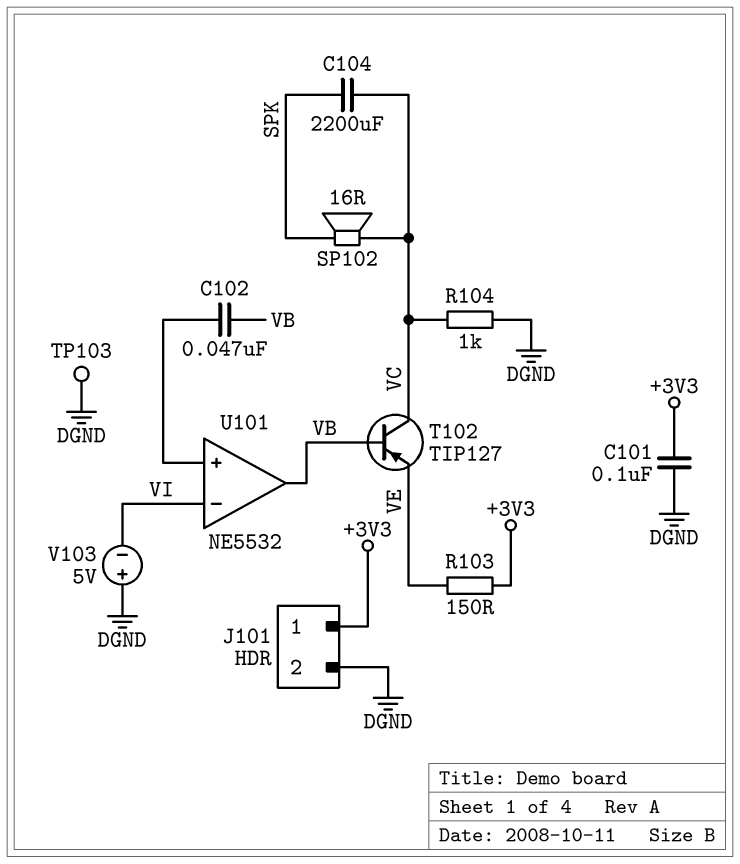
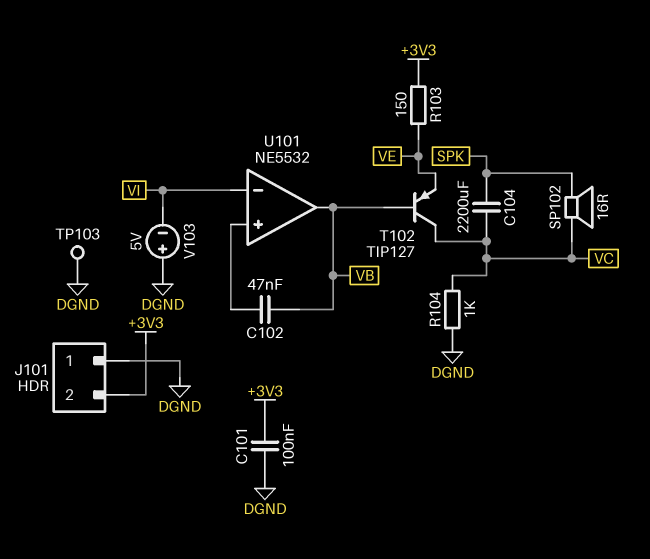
J101 pin 1: +3V3 -> DGND
J101 pin 2: DGND -> +3V3

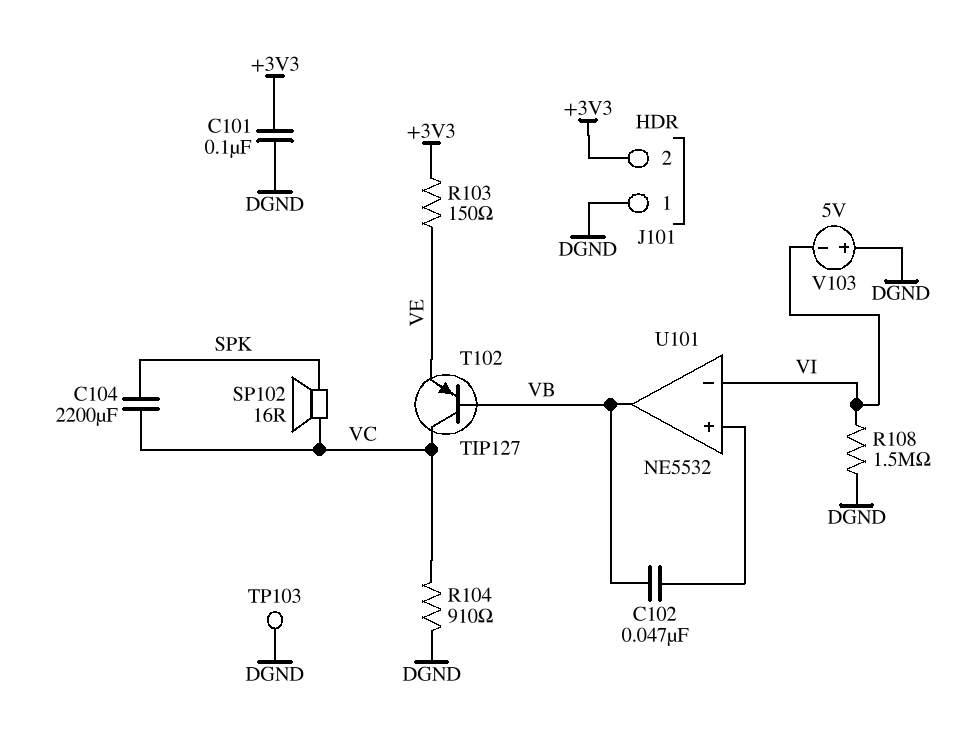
R104: 1k (DGND, VC) -> 910 (DGND, VC)
R108: none -> 1.5M (DGND, VI)

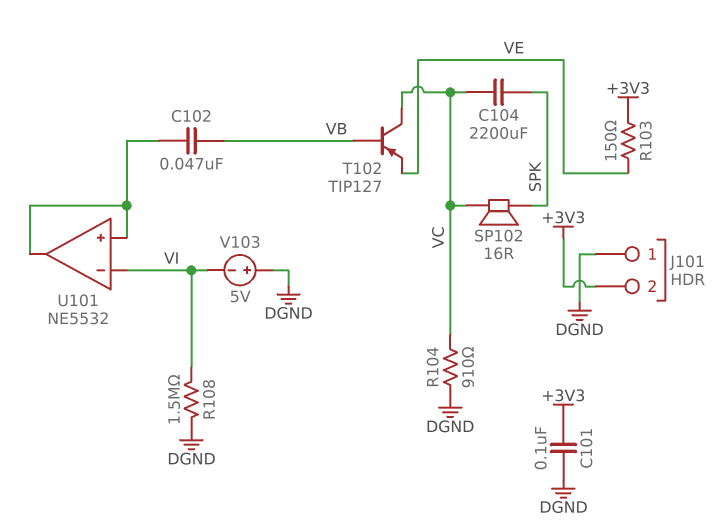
TP103: test point (DGND) -> none
U101 pin out: VB -> U101/in+

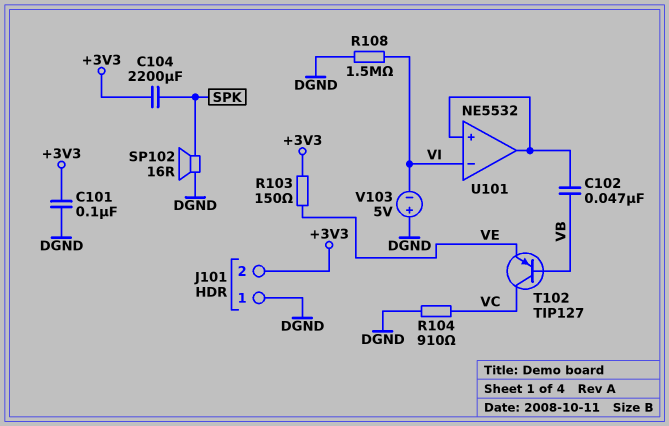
C104: 2200uF (SPK, VC) -> 2200uF (+3V3, SPK)
SP102: speaker 16R (SPK, VC) -> speaker 16R (DGND, SPK)

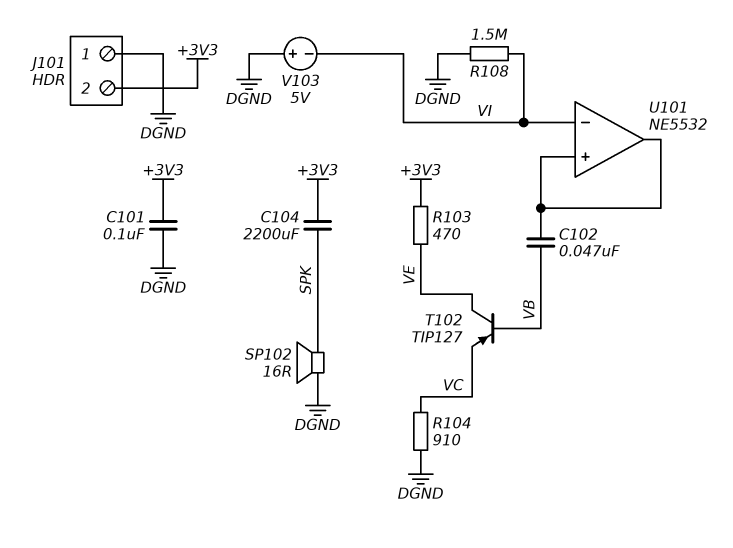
R103: 150 (+3V3, VE) -> 470 (+3V3, VE)
T102: PNP TIP127 (B VB, C VC, E VE) -> PNP TIP127 (B VB, C VE, E VC)

